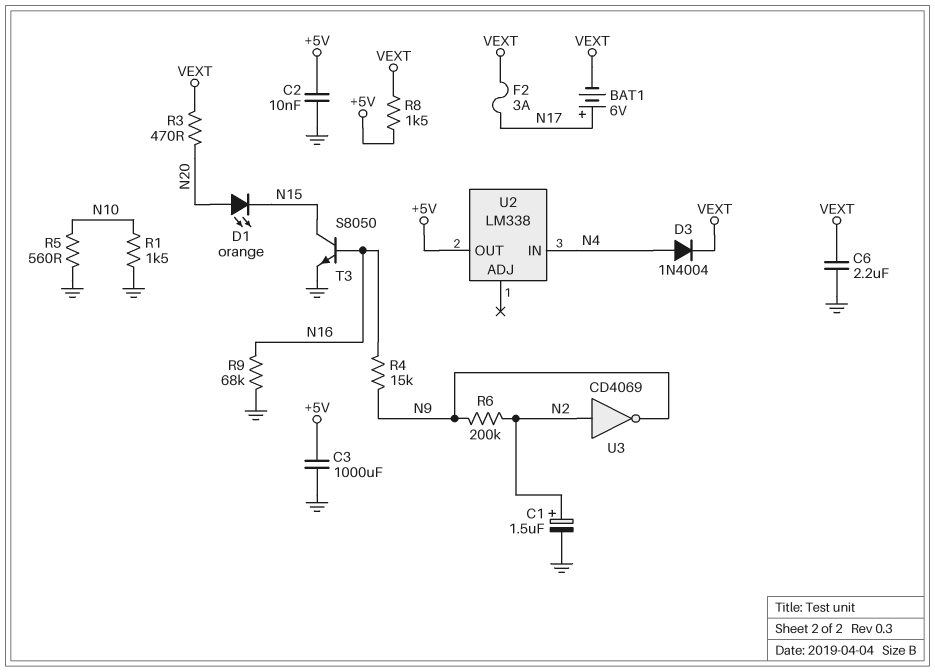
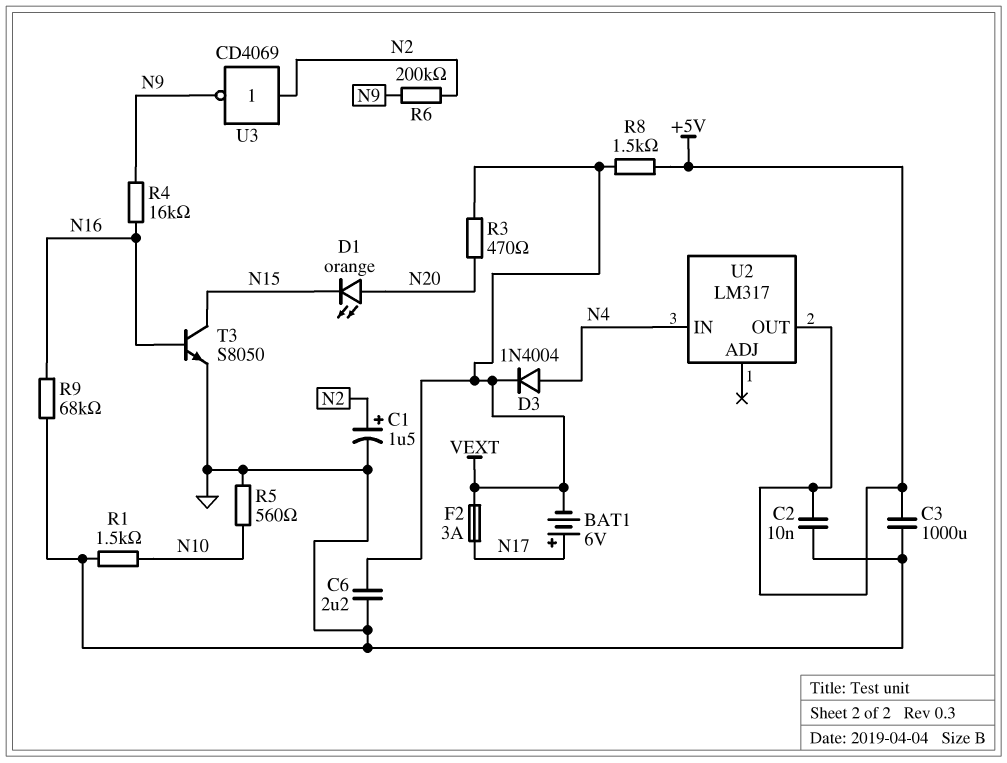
R4: 15k (N9, N16) -> 16k (N9, N16)
U2: LM338 -> LM317

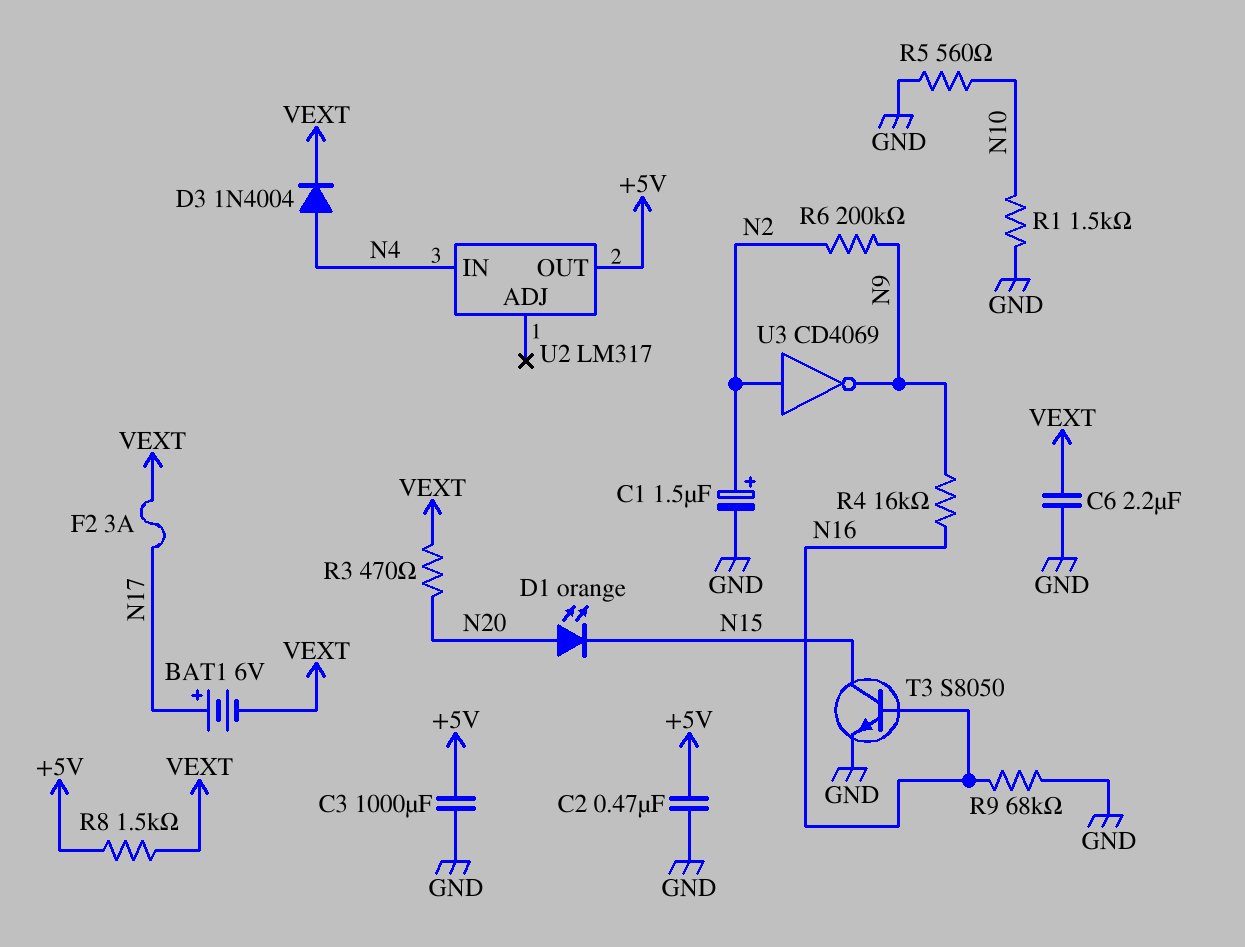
C2: 10nF (+5V, GND) -> 470nF (+5V, GND)

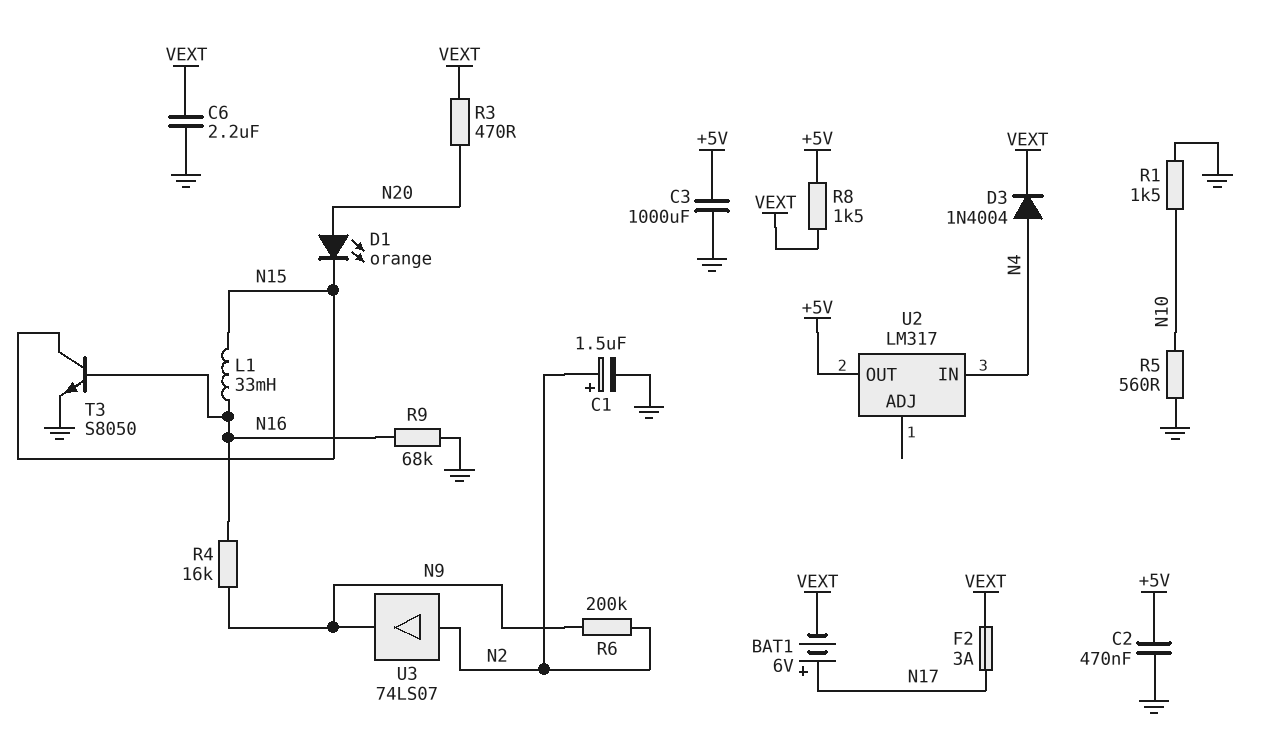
L1: none -> 33mH (N15, N16)
U3: NOT CD4069 (in N2, out N9) -> buffer 74LS07 (in N2, out N9)

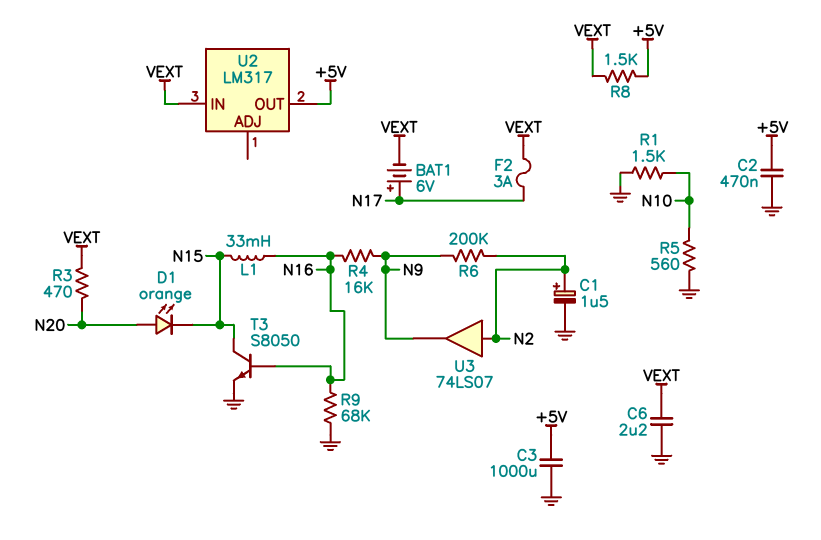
D3: diode 1N4004 (A N4, K VEXT) -> none
U2 pin IN: N4 -> VEXT

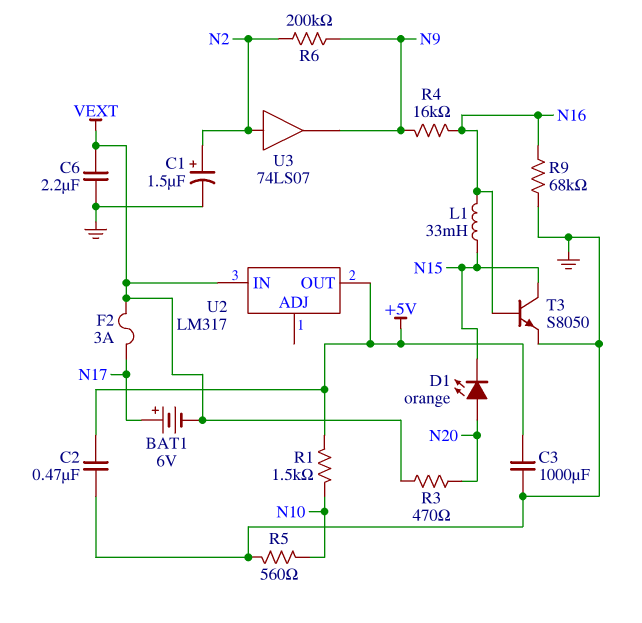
R1: 1.5k (GND, N10) -> 1.5k (+5V, N10)
R8: 1.5k (+5V, VEXT) -> none

